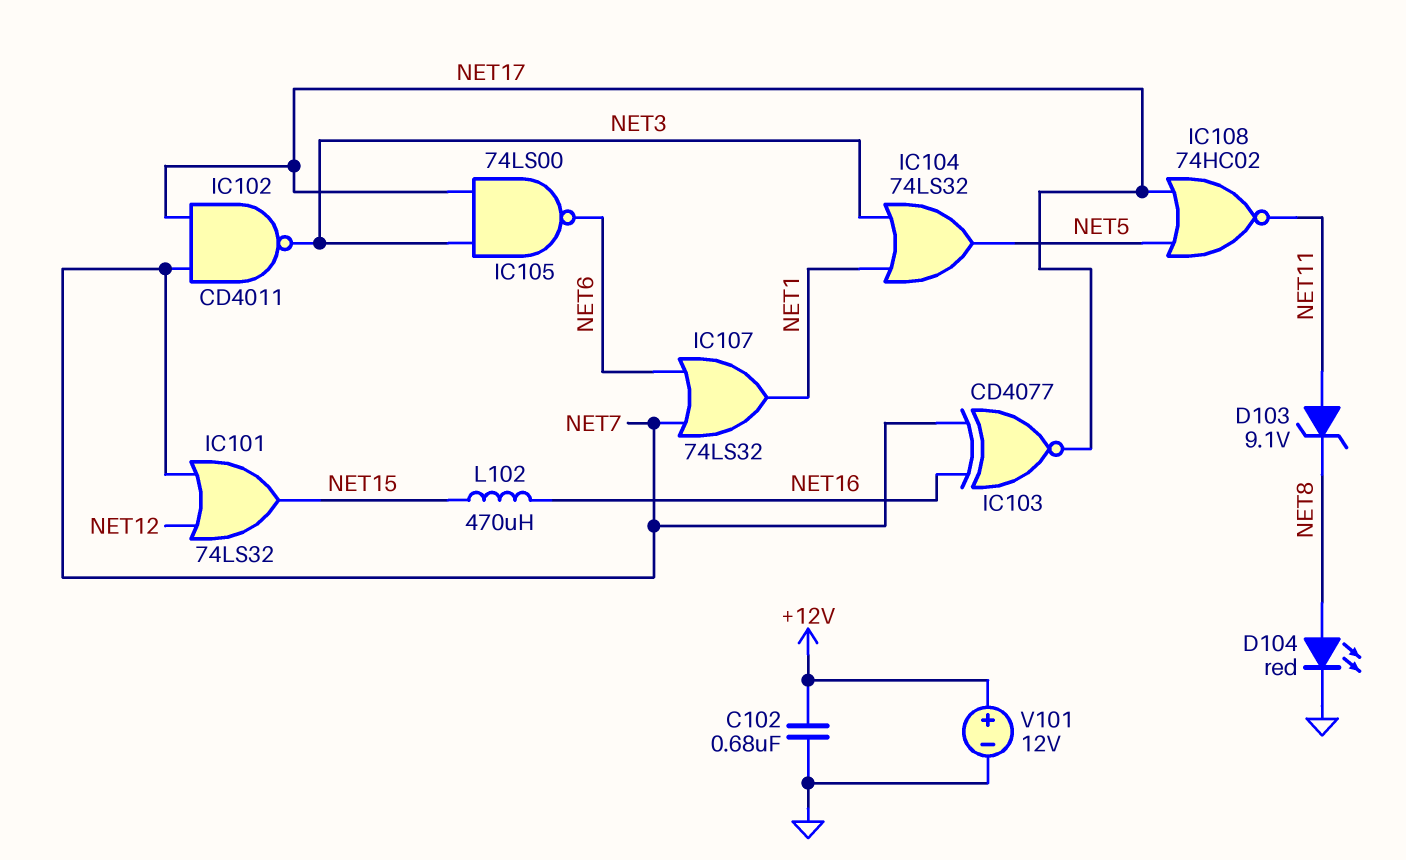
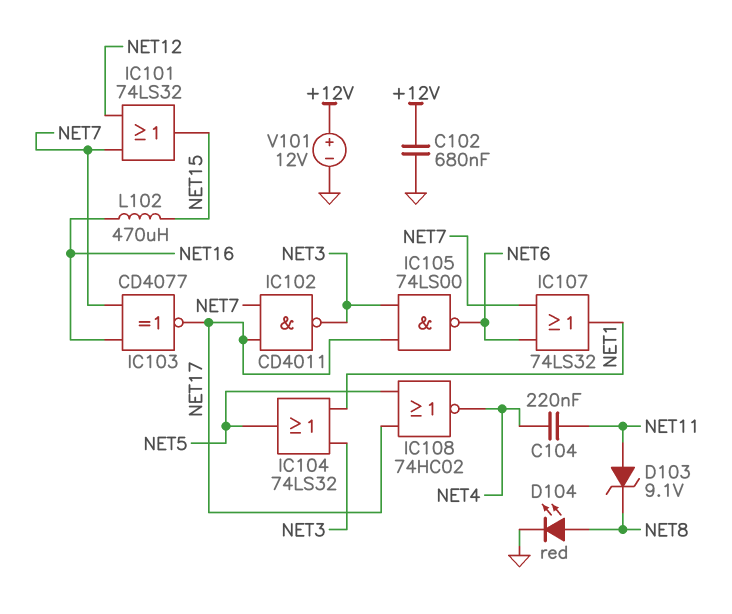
C104: none -> 220nF (NET4, NET11)
IC108: NOR 74HC02 (in NET5, in NET17, out NET11) -> NOR 74HC02 (in NET5, in NET17, out NET4)

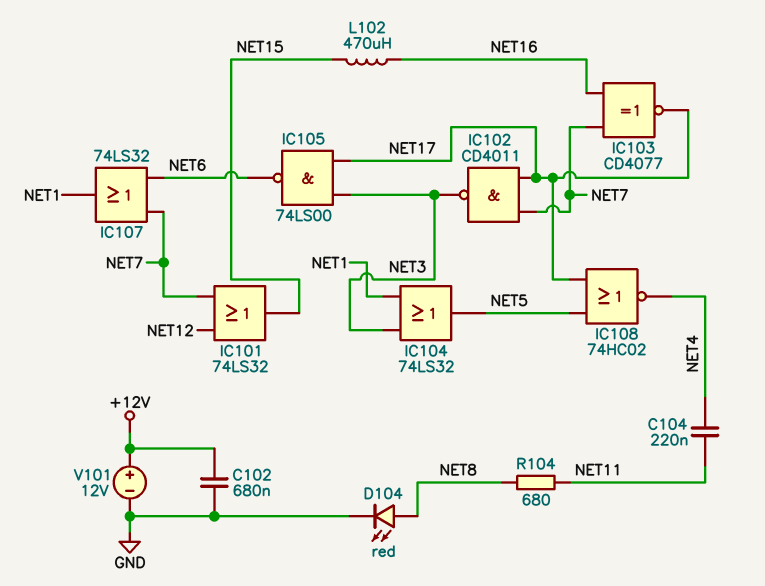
D103: zener 9.1V (A NET11, K NET8) -> none
R104: none -> 680 (NET8, NET11)

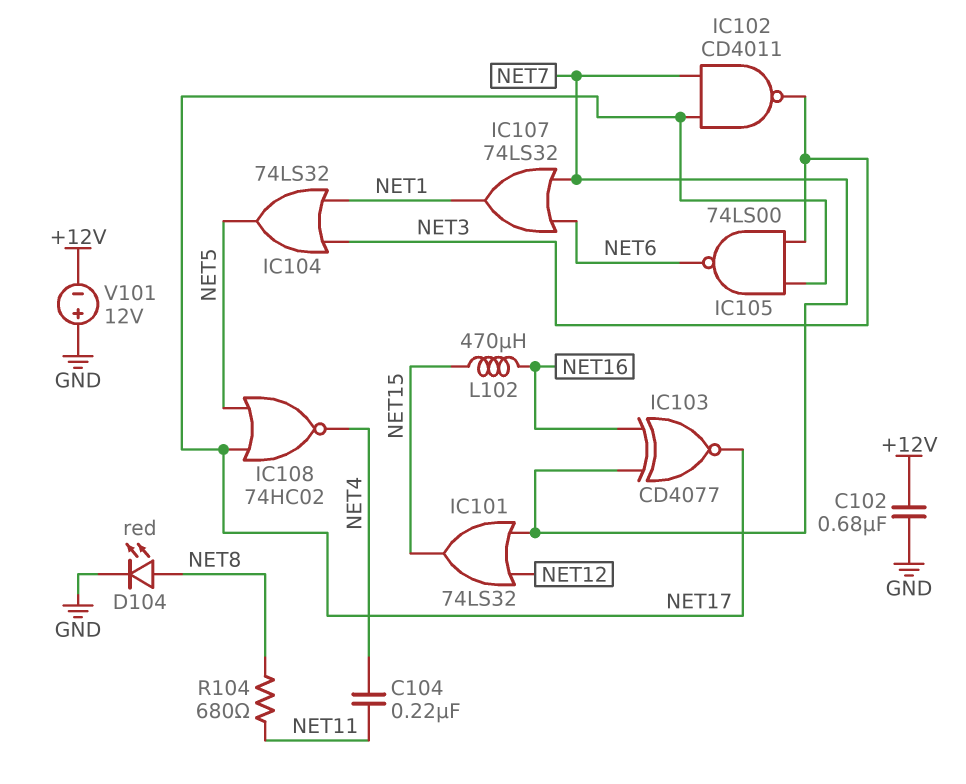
V101: 12V (plus +12V, minus GND) -> 12V (plus GND, minus +12V)

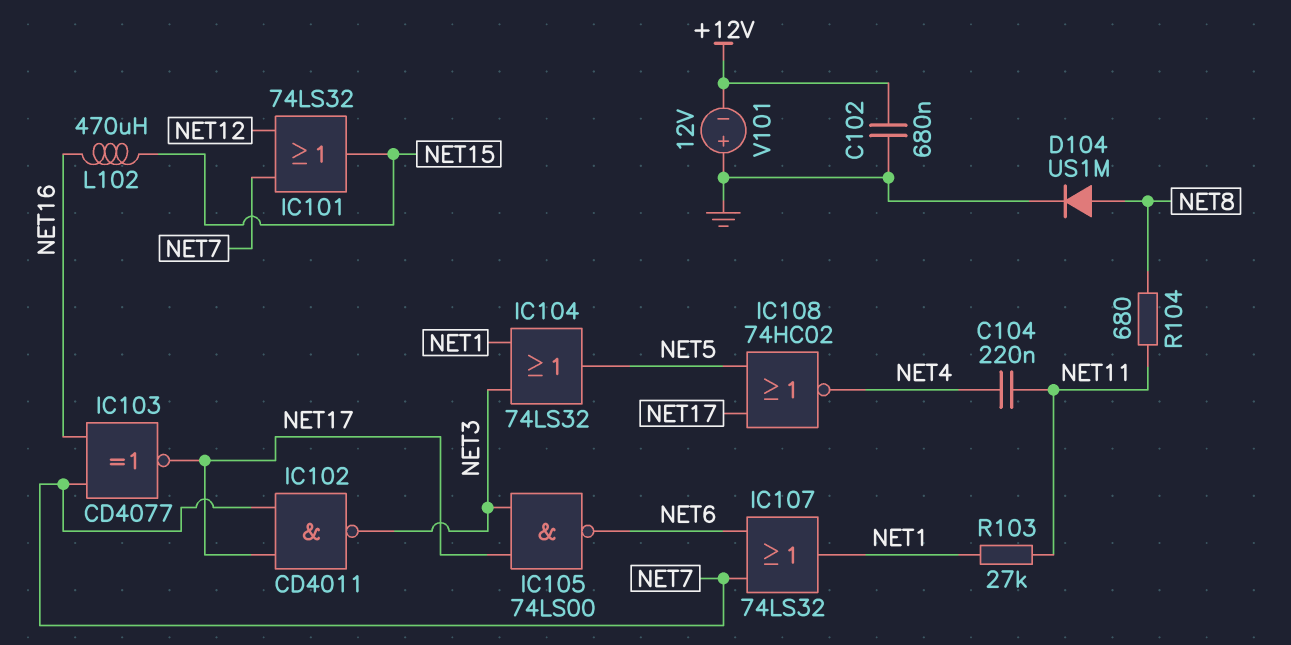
D104: LED red (A NET8, K GND) -> diode US1M (A NET8, K GND)
R103: none -> 27k (NET1, NET11)

